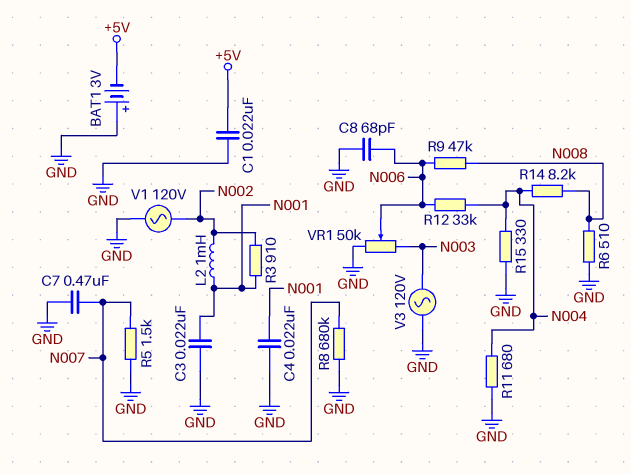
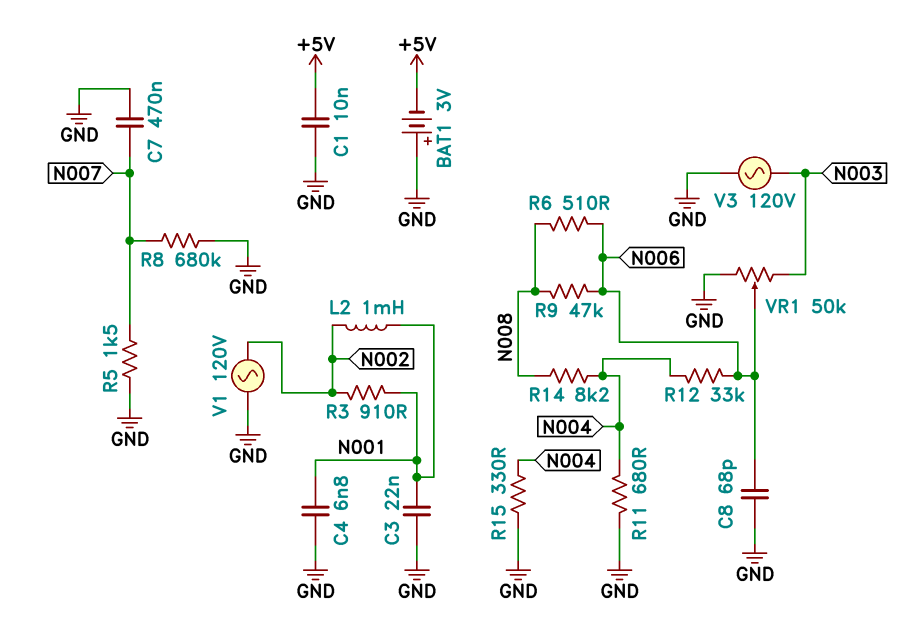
C1: 22nF (+5V, GND) -> 10nF (+5V, GND)
C4: 22nF (GND, N001) -> 6.8nF (GND, N001)
R6: 510 (GND, N008) -> 510 (N006, N008)

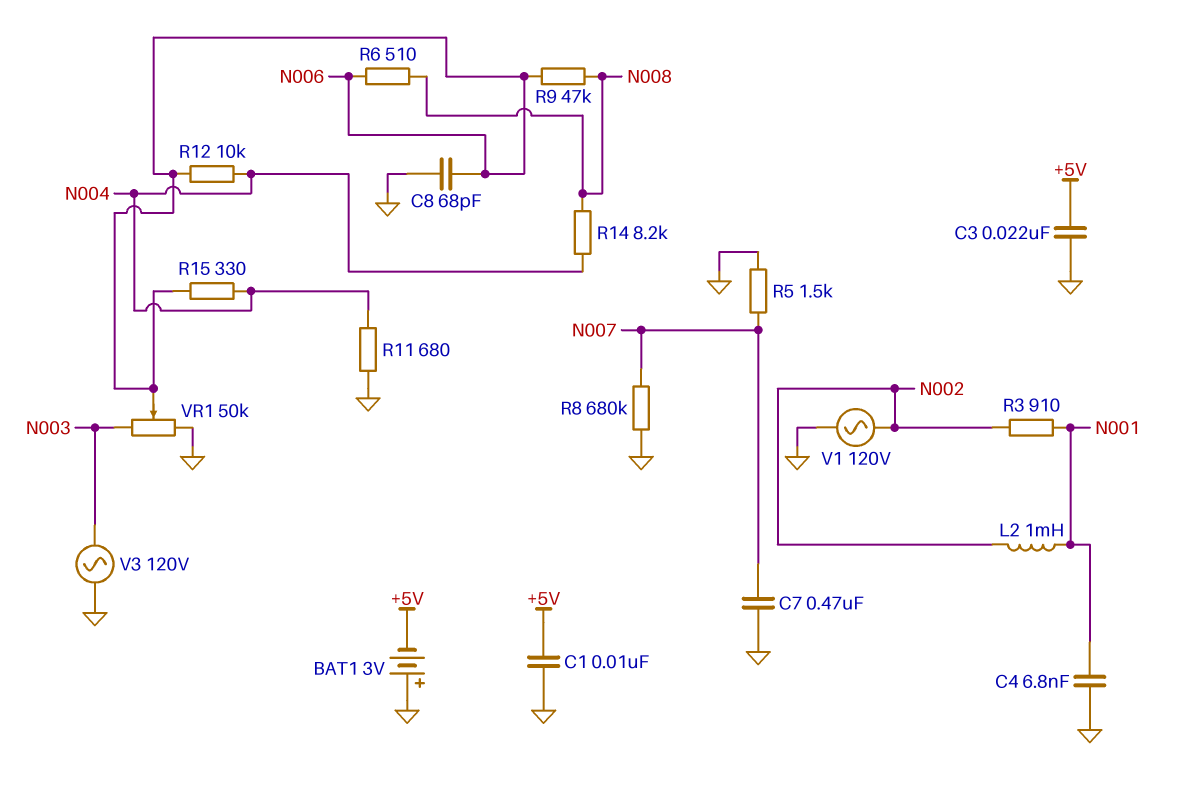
C3: 22nF (GND, N001) -> 22nF (+5V, GND)
R12: 33k (N004, N006) -> 10k (N004, N006)
R15: 330 (GND, N004) -> 330 (N004, N006)

